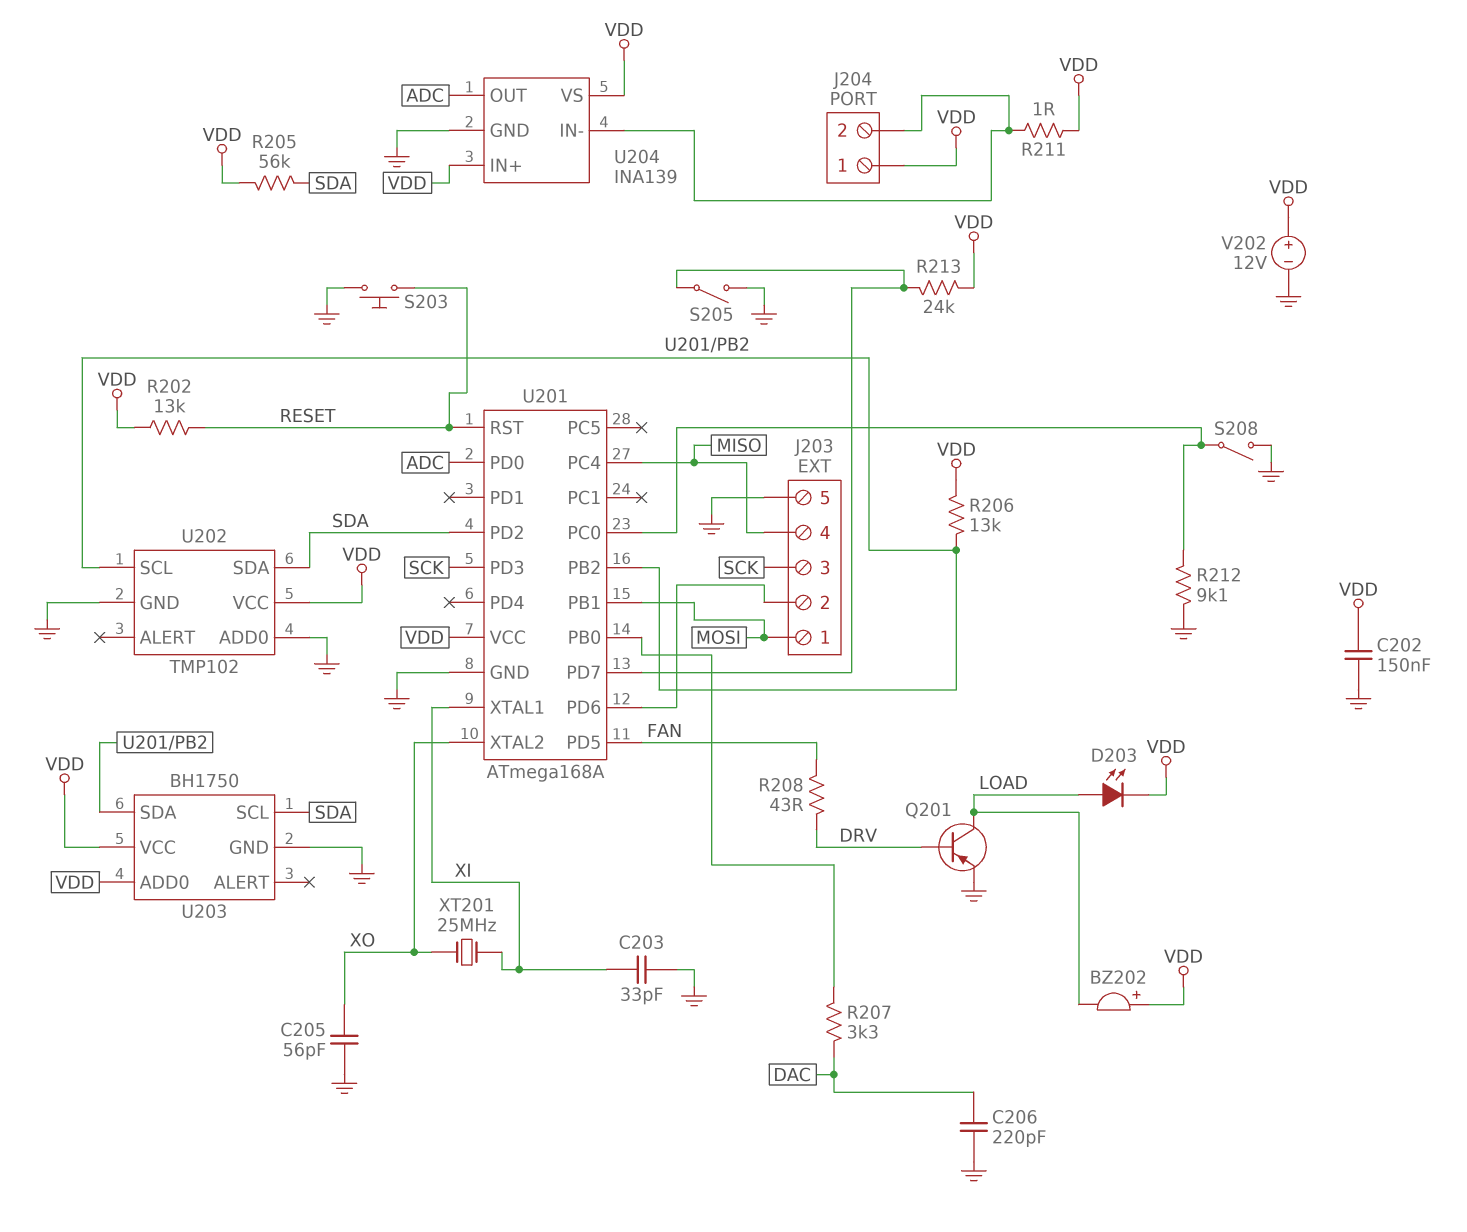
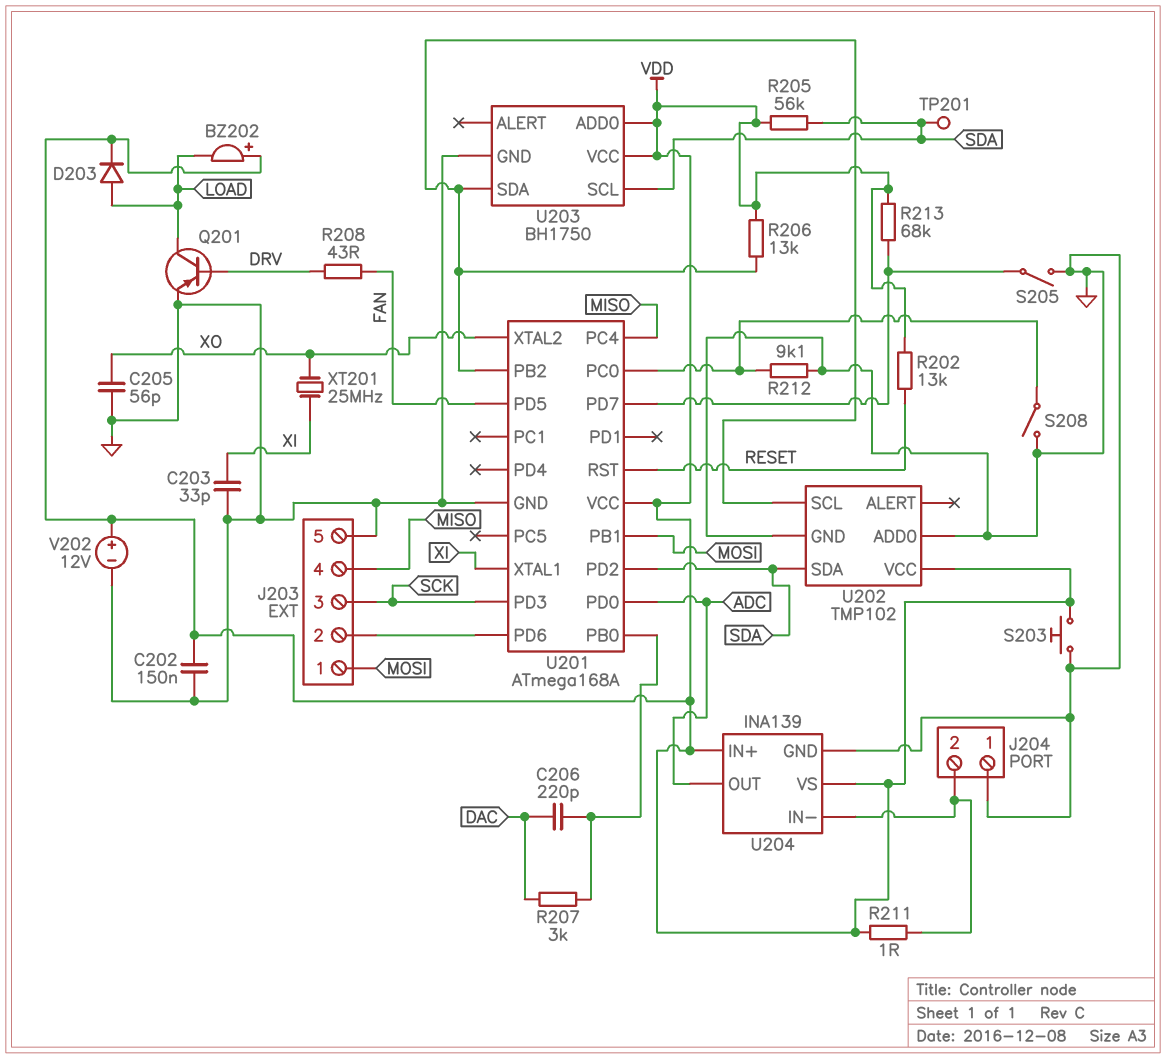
C206: 220pF (DAC, GND) -> 220pF (DAC, U201/PB0)
D203: LED (A LOAD, K VDD) -> diode (A LOAD, K VDD)
J204 pin 1: VDD -> GND
R207: 3.3k (DAC, U201/PB0) -> 3k (DAC, U201/PB0)
R213: 24k (U201/PD7, VDD) -> 68k (U201/PD7, VDD)
S203: button (GND, RESET) -> button (GND, VDD)
TP201: none -> test point (SDA)

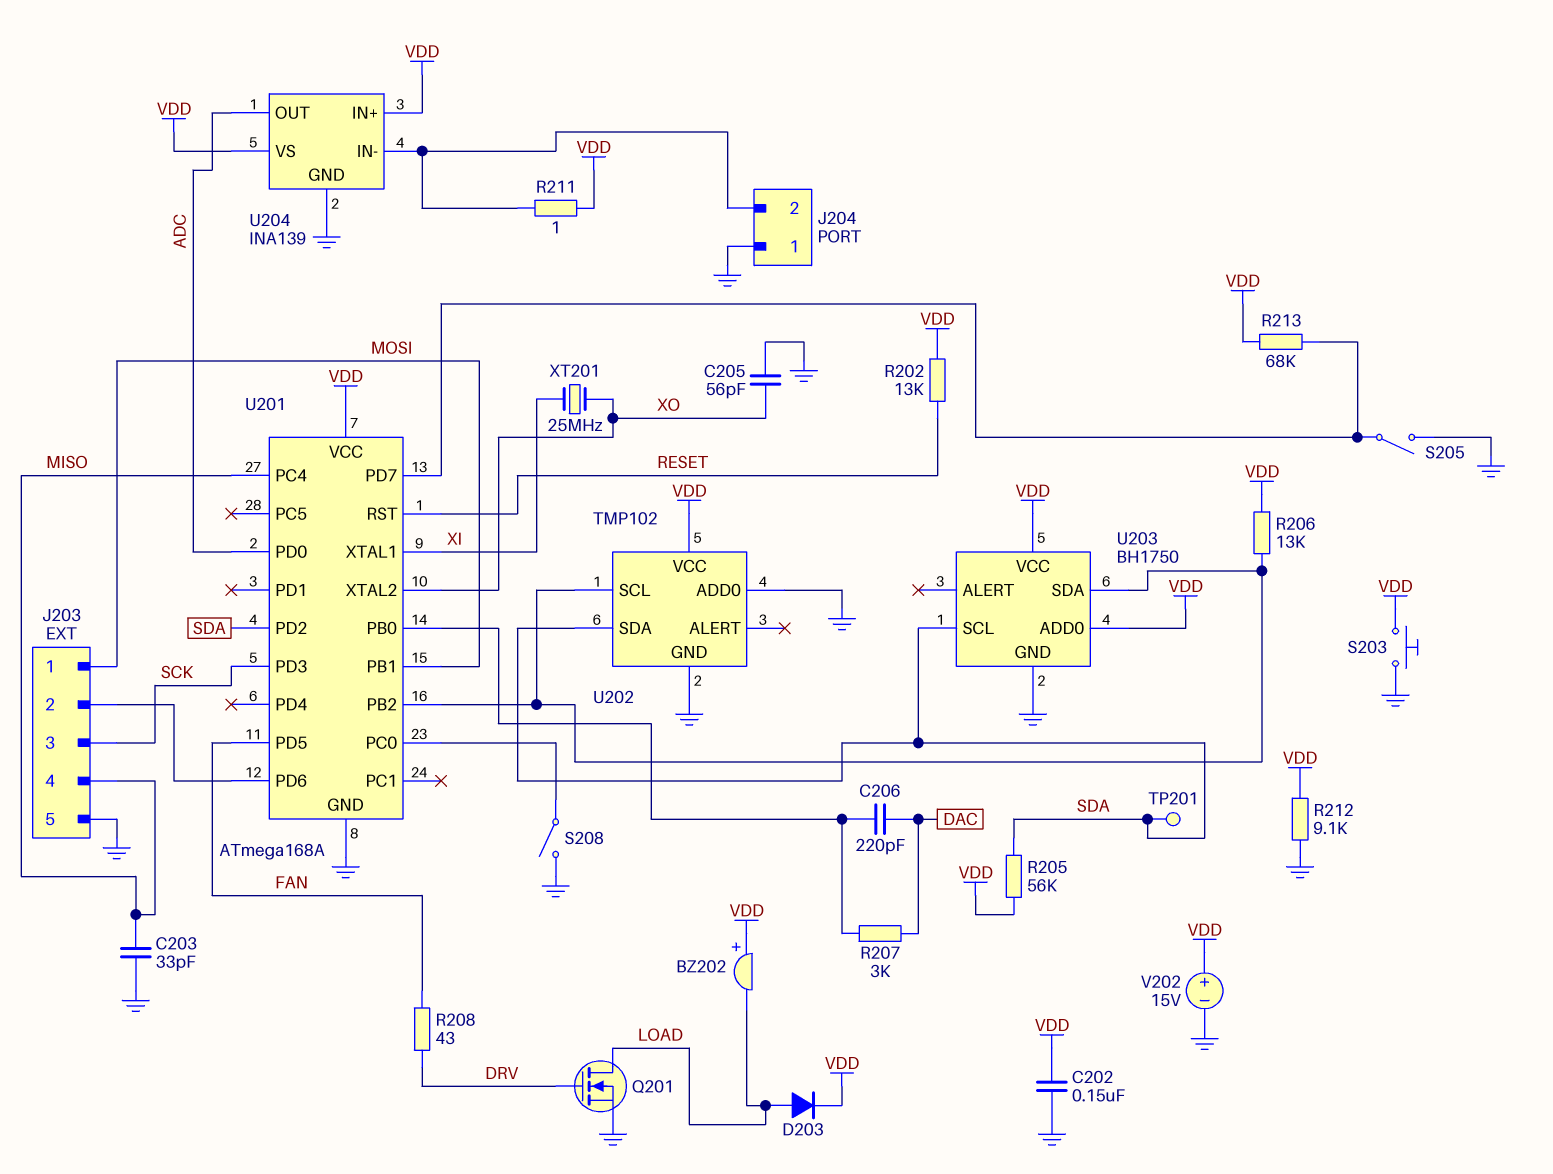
C203: 33pF (GND, XI) -> 33pF (GND, MISO)
Q201: PNP (B DRV, C LOAD, E GND) -> NMOS (G DRV, D LOAD, S GND)
R212: 9.1k (GND, U201/PC0) -> 9.1k (GND, VDD)
V202: 12V (plus VDD, minus GND) -> 15V (plus VDD, minus GND)

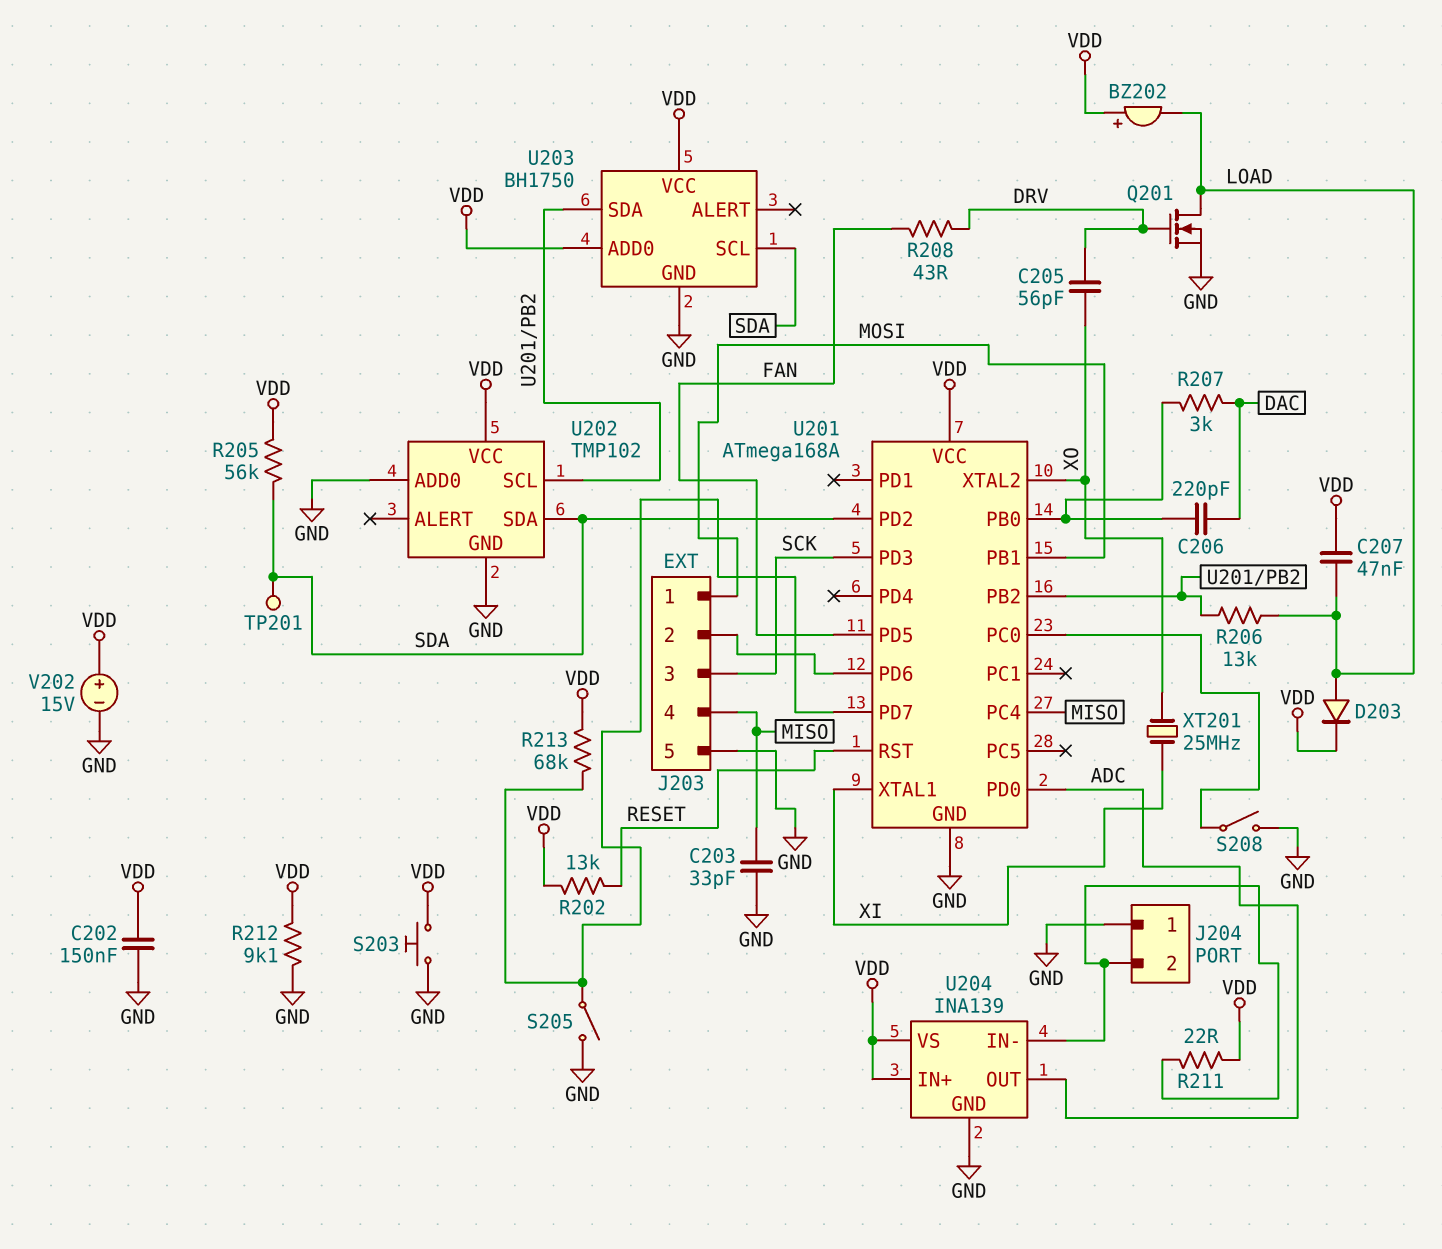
C205: 56pF (GND, XO) -> 56pF (DRV, XO)
C207: none -> 47nF (LOAD, VDD)
R206: 13k (U201/PB2, VDD) -> 13k (LOAD, U201/PB2)
R211: 1 (J204/2, VDD) -> 22 (J204/2, VDD)

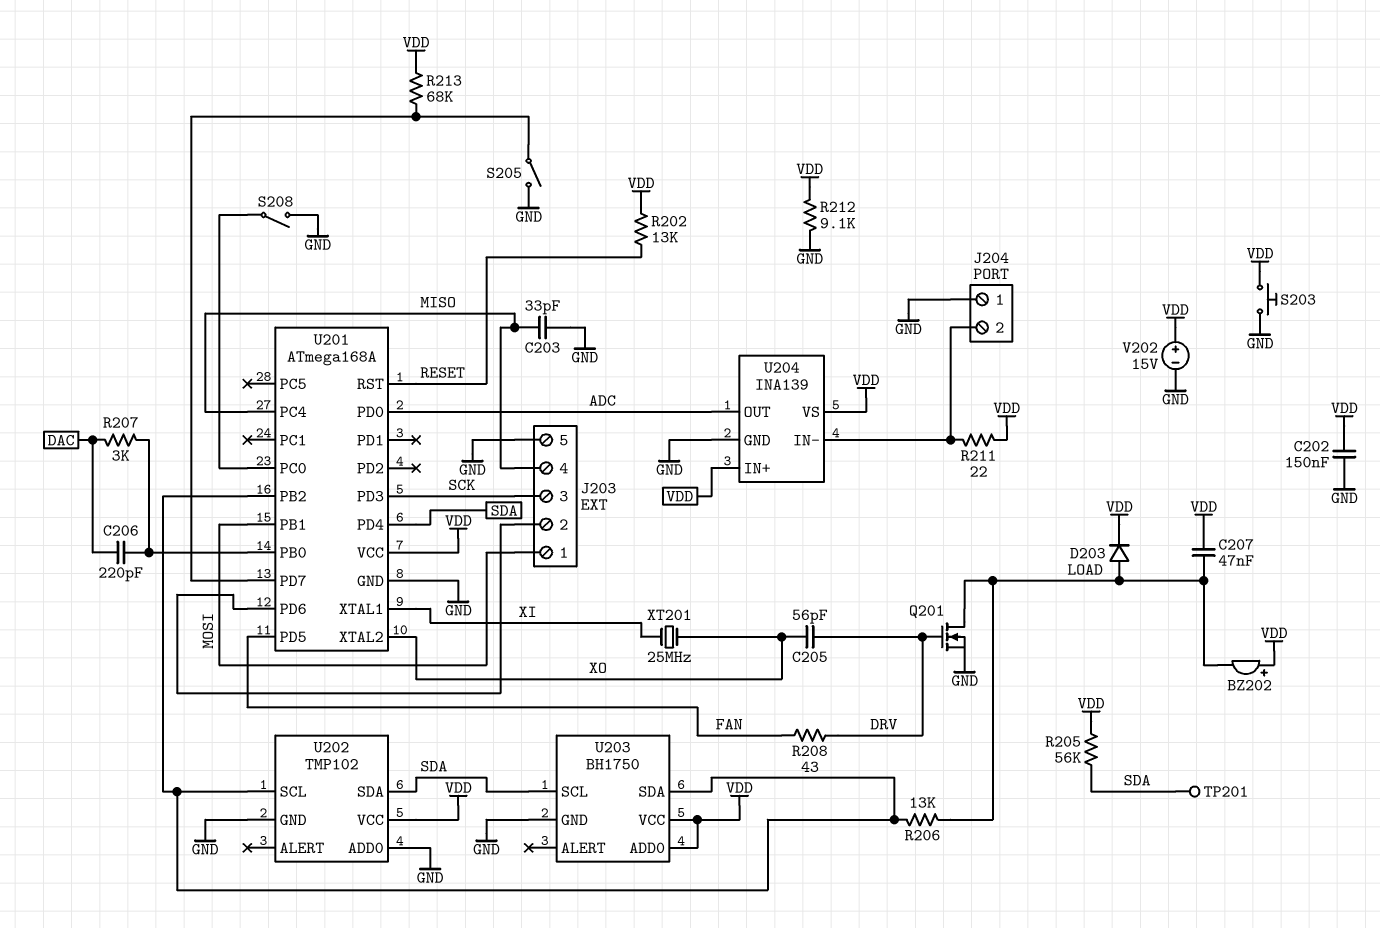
U201 pin PD2: SDA -> none
U201 pin PD4: none -> SDA

